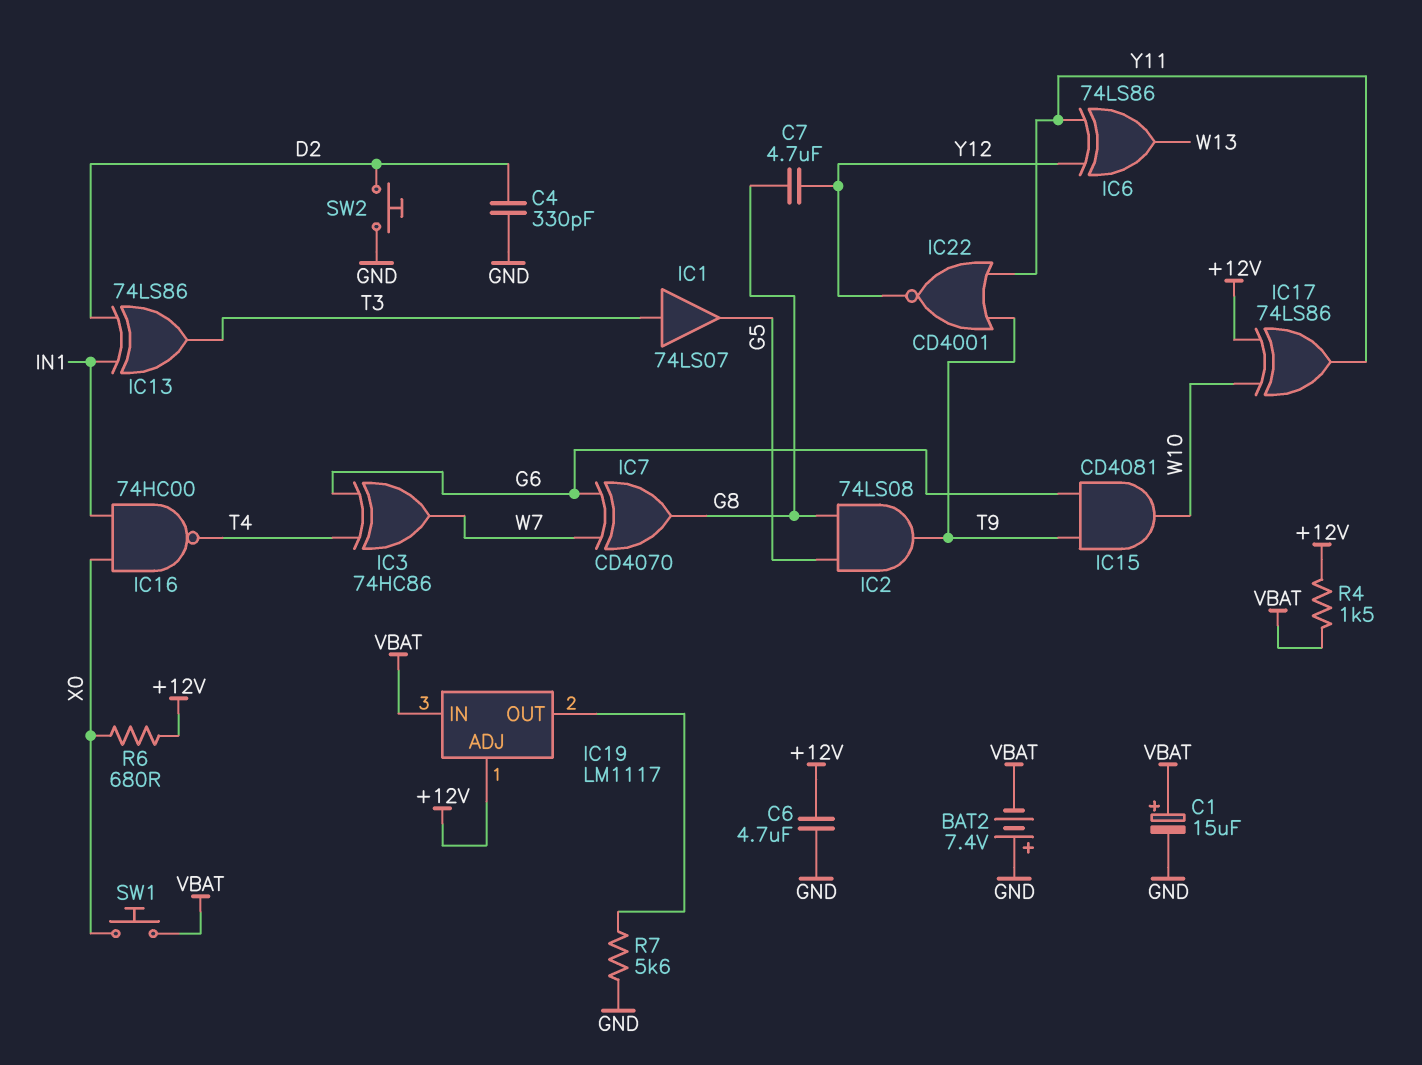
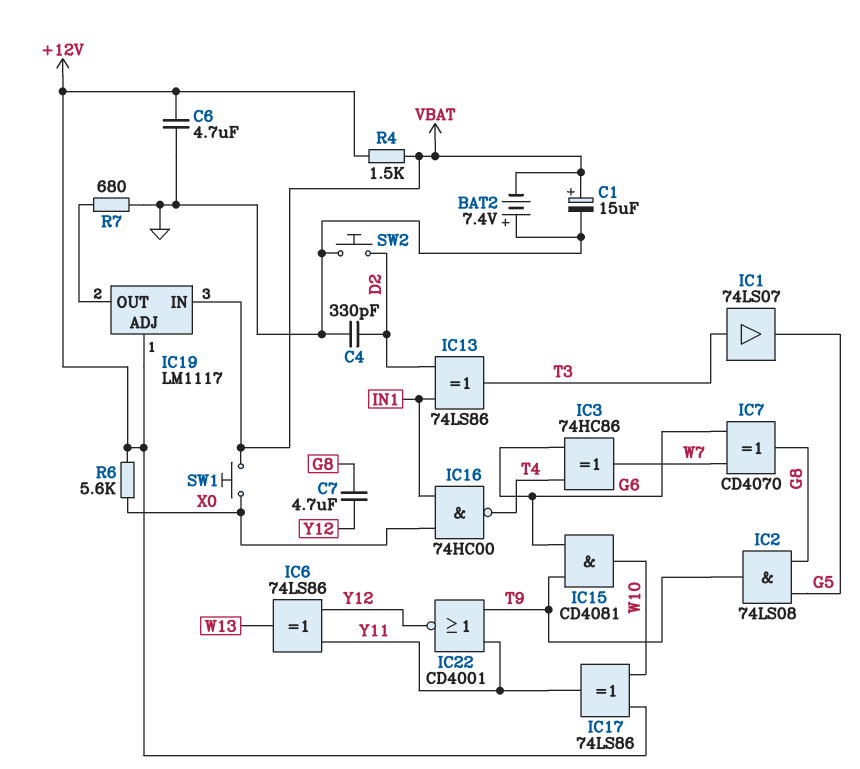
R6: 680 (+12V, X0) -> 5.6k (+12V, X0)
R7: 5.6k (GND, IC19/OUT) -> 680 (GND, IC19/OUT)

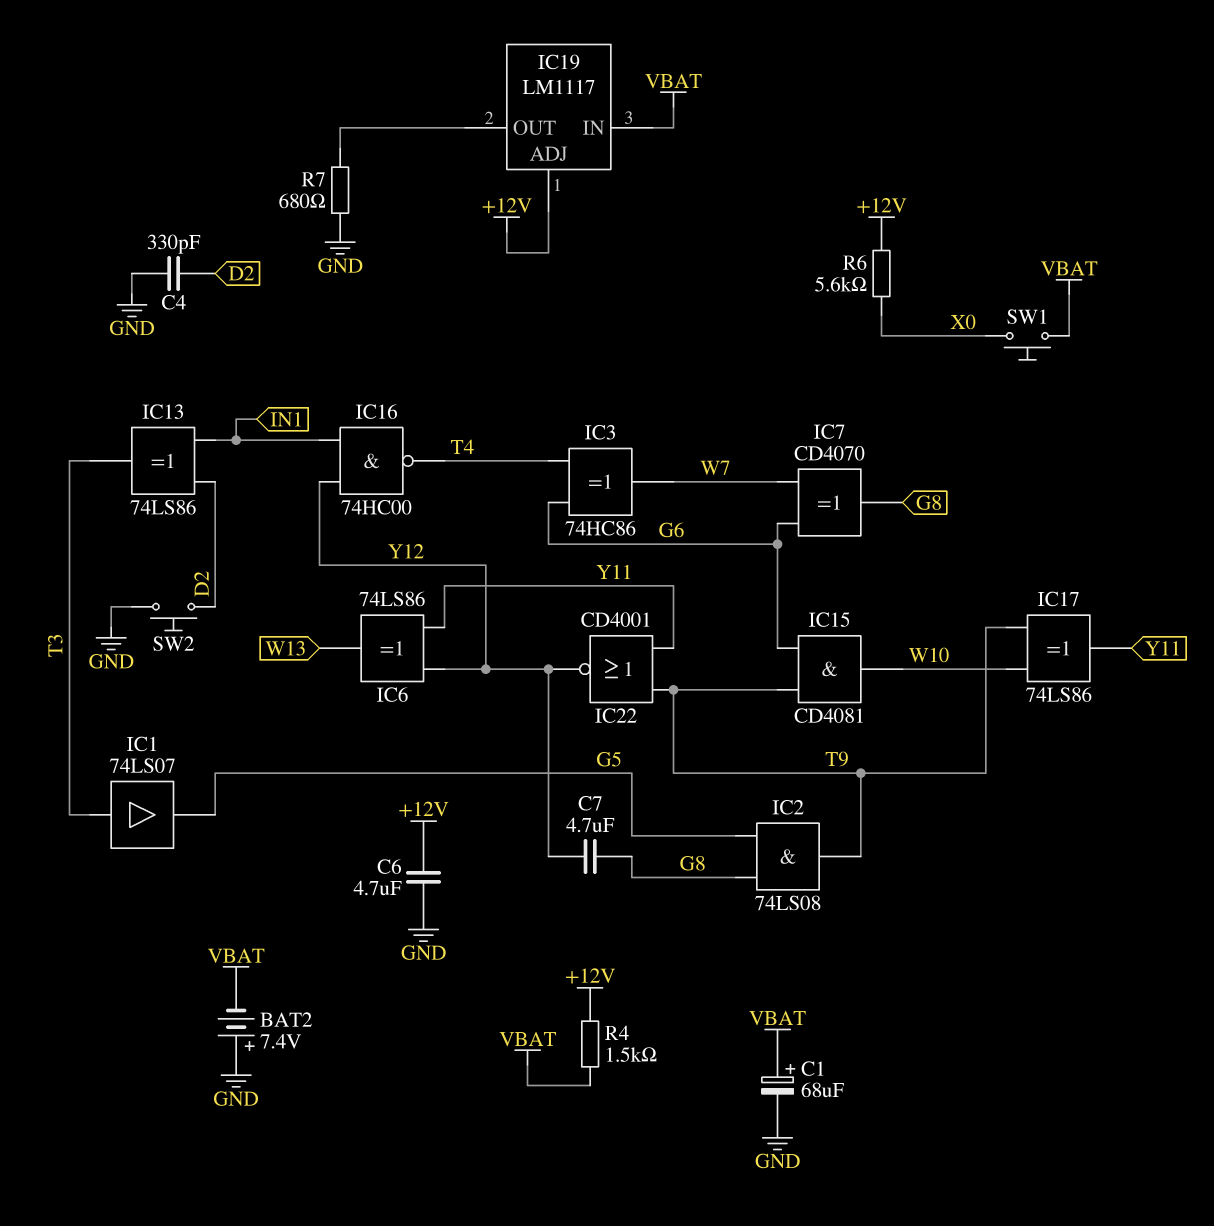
C1: 15uF (plus VBAT, minus GND) -> 68uF (plus VBAT, minus GND)
IC16: NAND 74HC00 (in IN1, in X0, out T4) -> NAND 74HC00 (in IN1, in Y12, out T4)
IC17: XOR 74LS86 (in +12V, in W10, out Y11) -> XOR 74LS86 (in T9, in W10, out Y11)

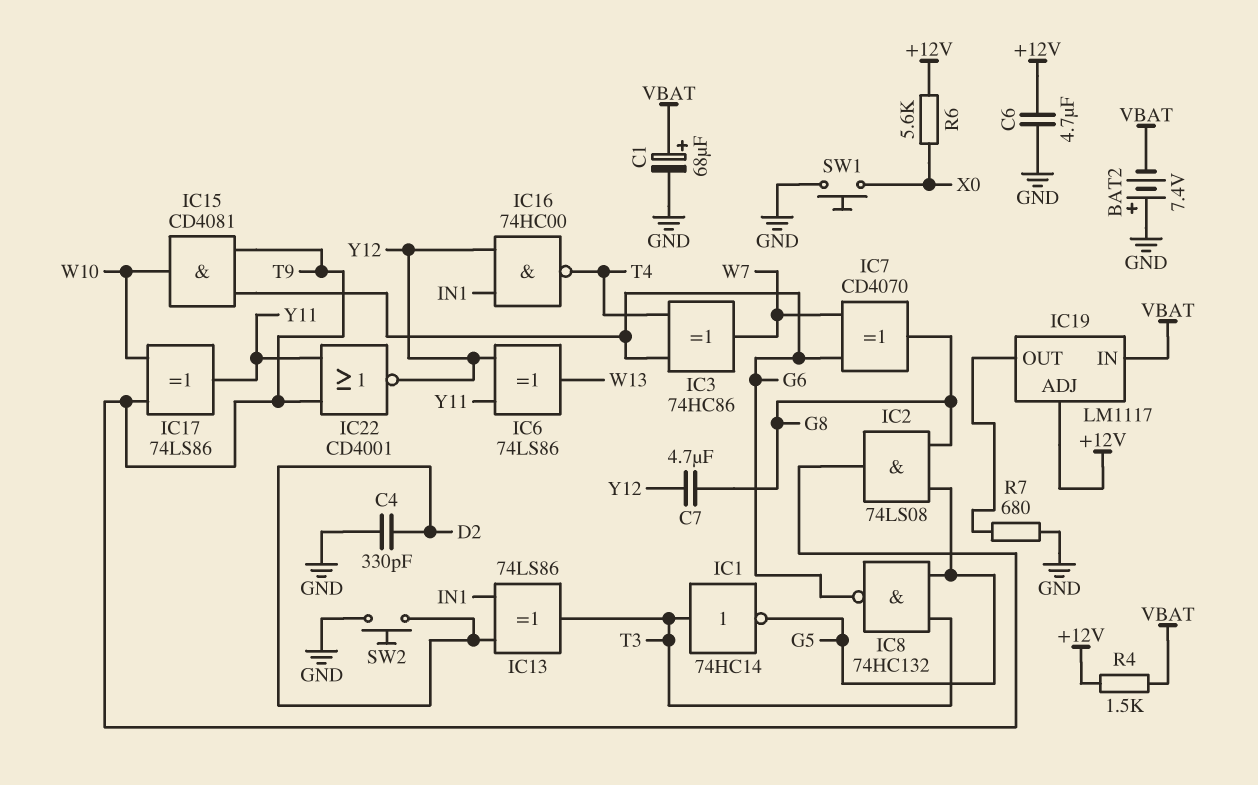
IC1: buffer 74LS07 (in T3, out G5) -> NOT 74HC14 (in T3, out G5)
IC8: none -> NAND 74HC132 (in G5, in T3, out G6)
SW1: button (VBAT, X0) -> button (GND, X0)

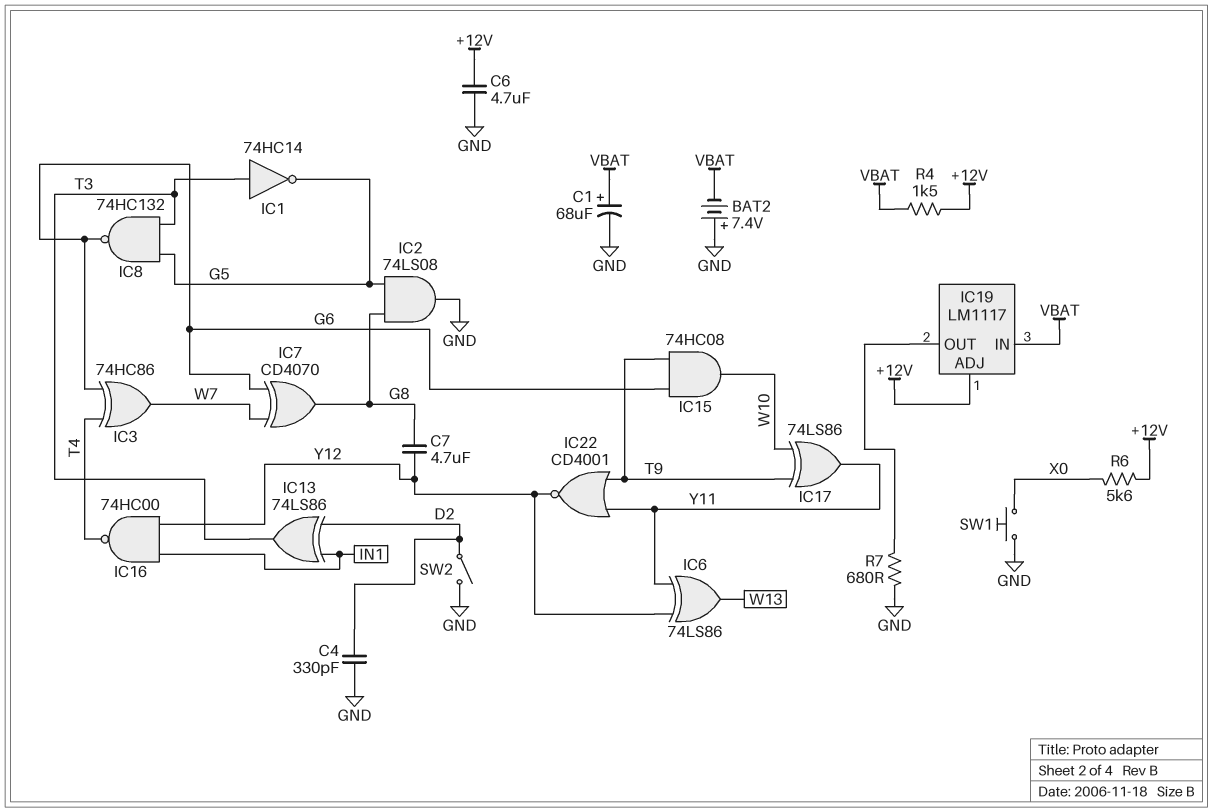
IC2: AND 74LS08 (in G5, in G8, out T9) -> AND 74LS08 (in G5, in G8, out GND)
IC15: AND CD4081 (in G6, in T9, out W10) -> AND 74HC08 (in G6, in T9, out W10)
SW2: button (D2, GND) -> switch (D2, GND)

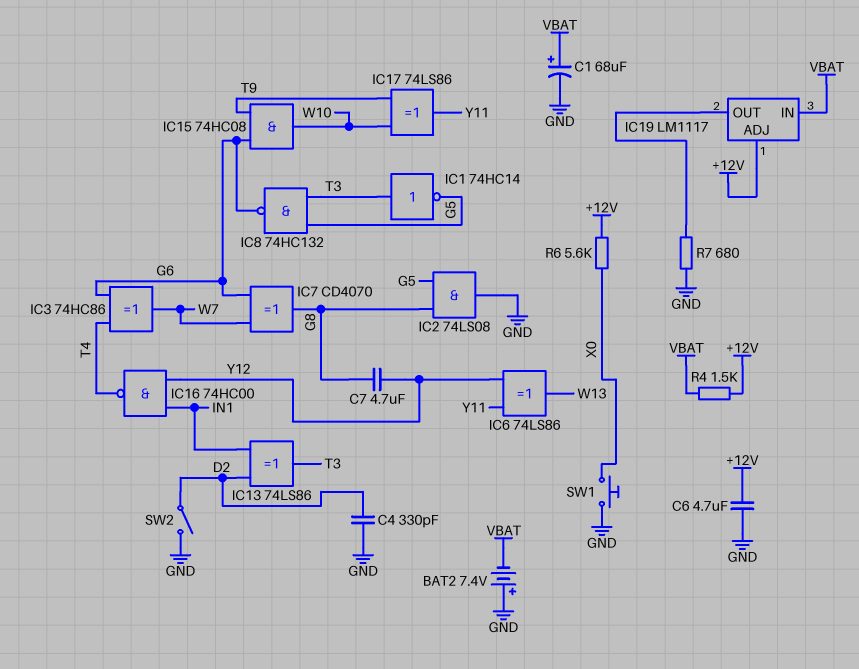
IC22: NOR CD4001 (in T9, in Y11, out Y12) -> none

